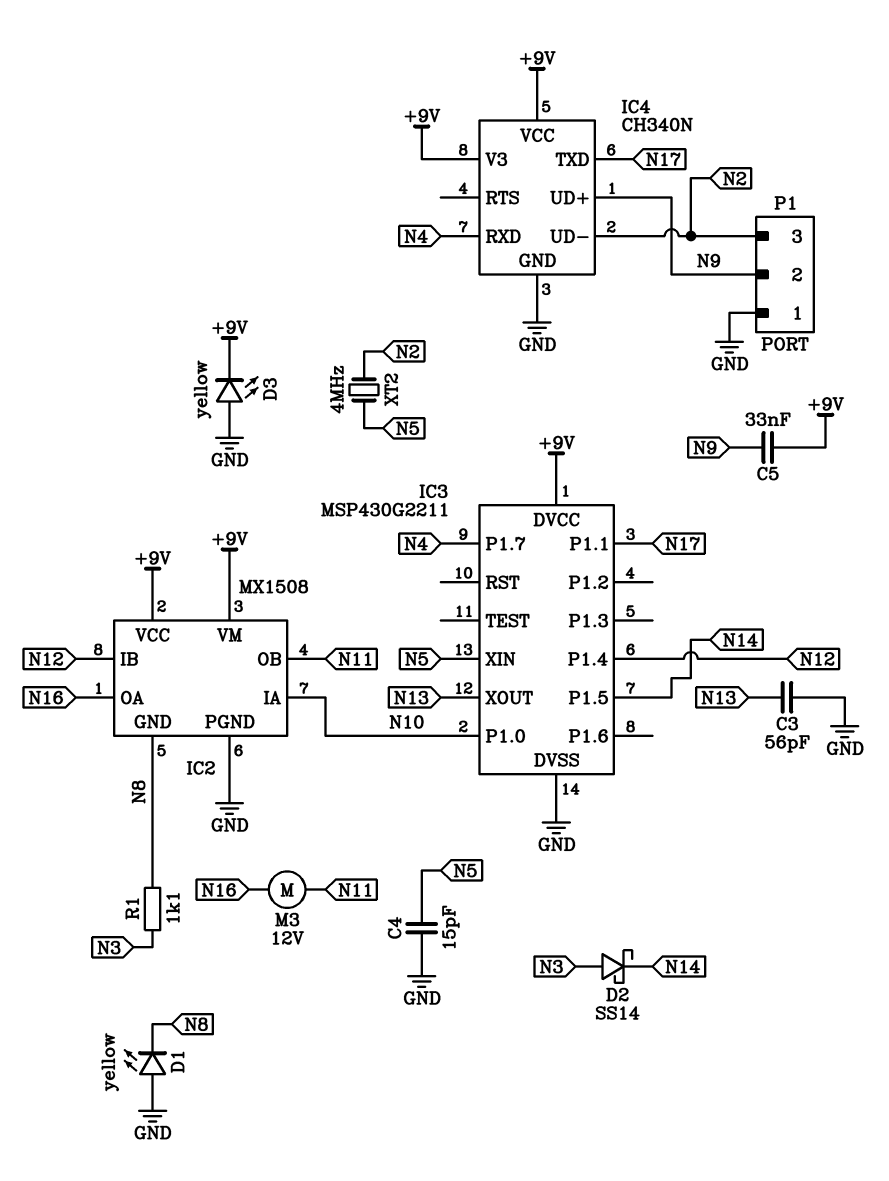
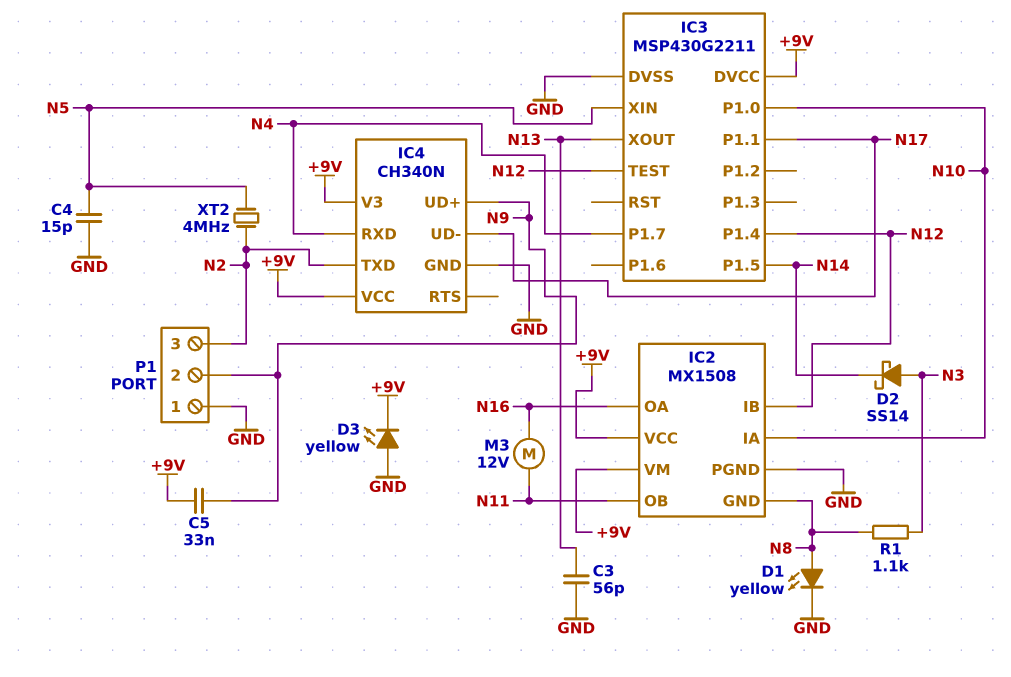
D1: LED yellow (A GND, K N8) -> LED yellow (A N8, K GND)
IC3 pin TEST: none -> N12
IC4 pin TXD: N17 -> N2
IC4 pin UD-: N2 -> N17

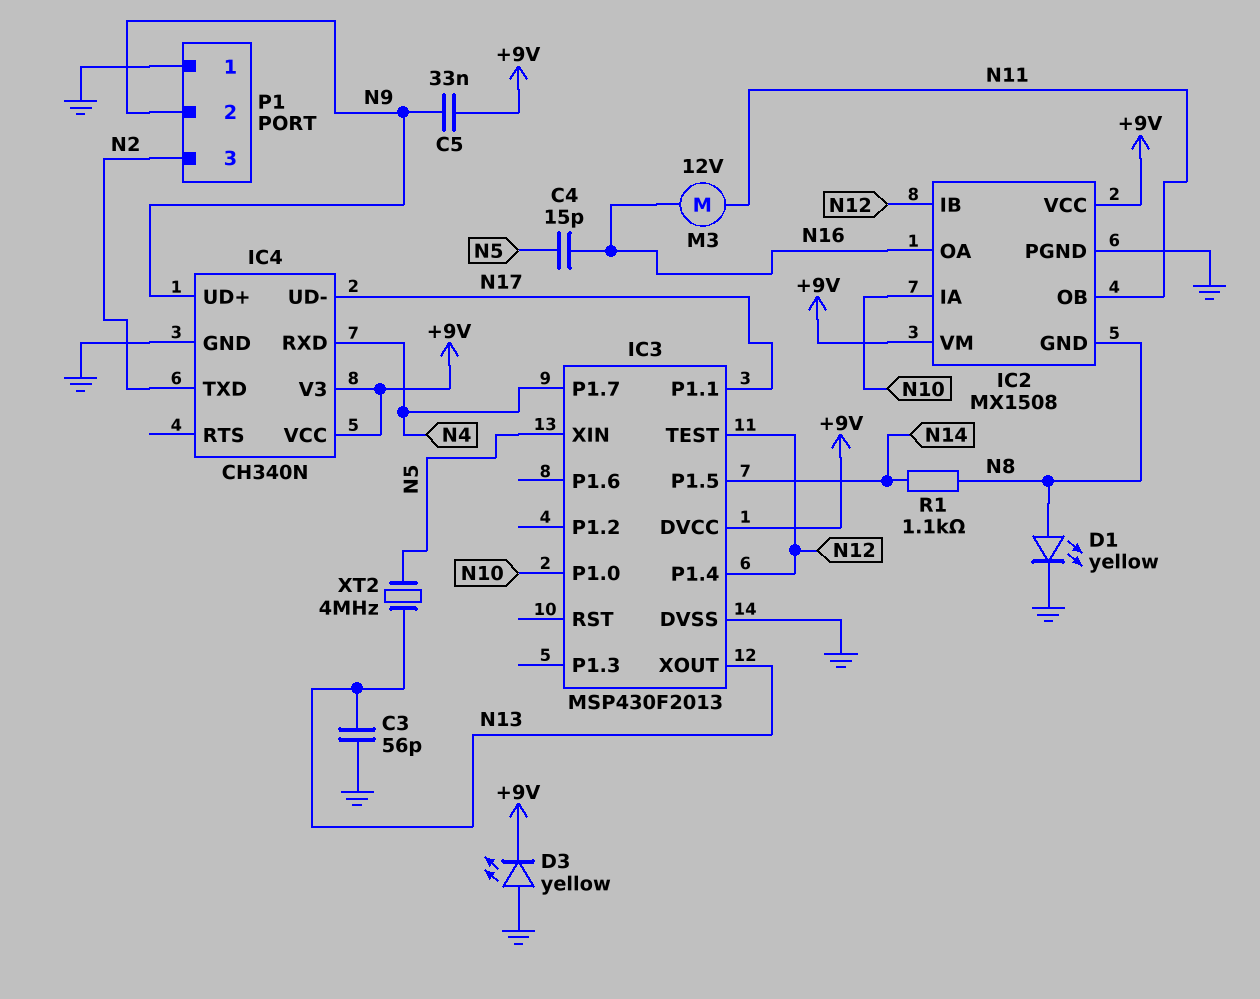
C4: 15pF (GND, N5) -> 15pF (N5, N16)
D2: schottky SS14 (A N3, K N14) -> none
IC3: MSP430G2211 -> MSP430F2013
R1: 1.1k (N3, N8) -> 1.1k (N8, N14)
XT2: 4MHz (N2, N5) -> 4MHz (N5, N13)

